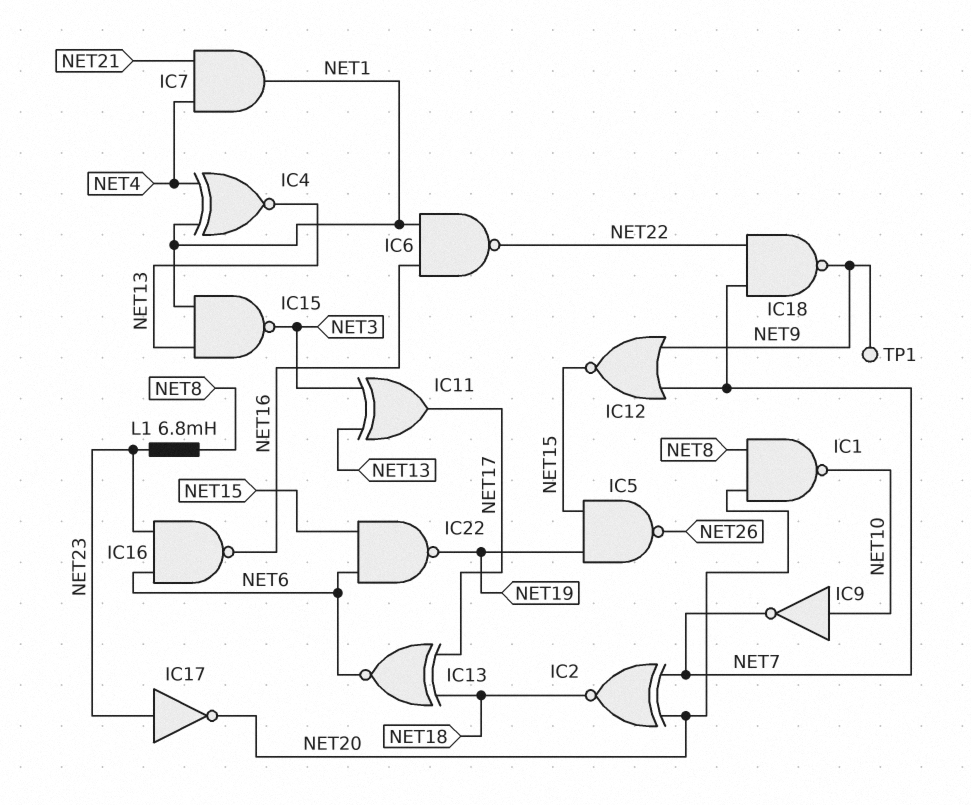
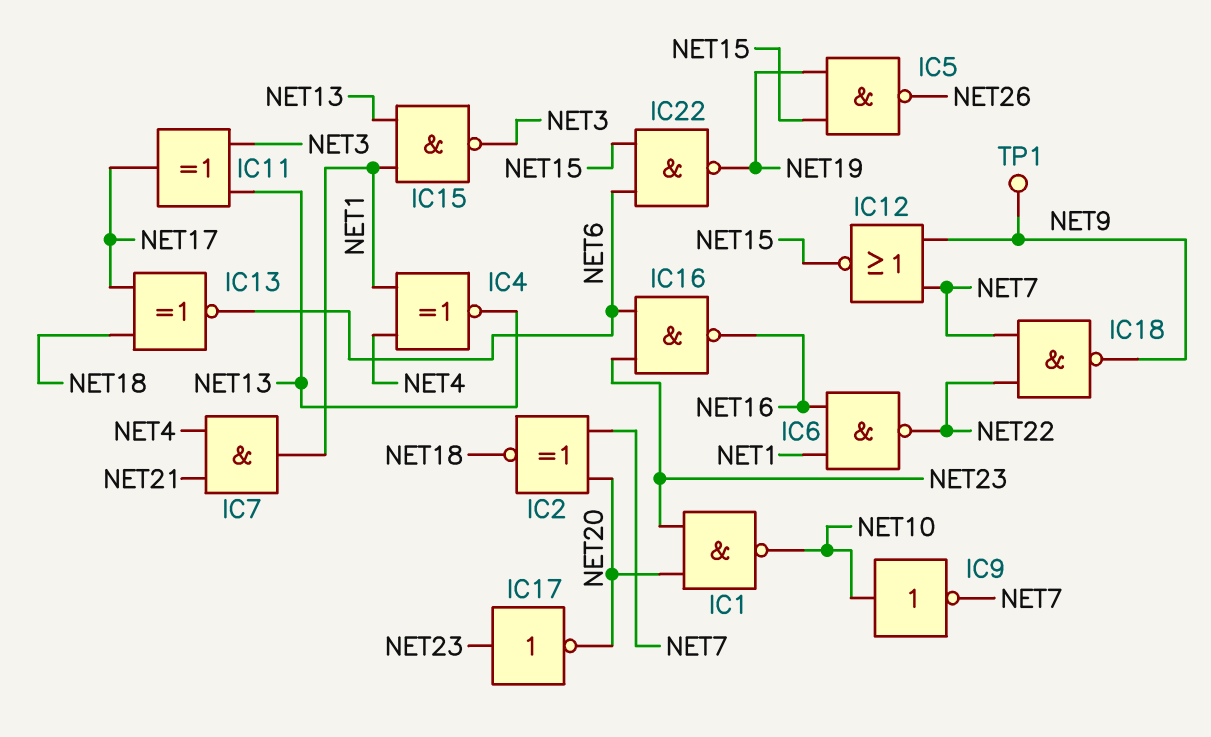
IC1: NAND (in NET8, in NET20, out NET10) -> NAND (in NET20, in NET23, out NET10)
L1: 6.8mH (NET8, NET23) -> none

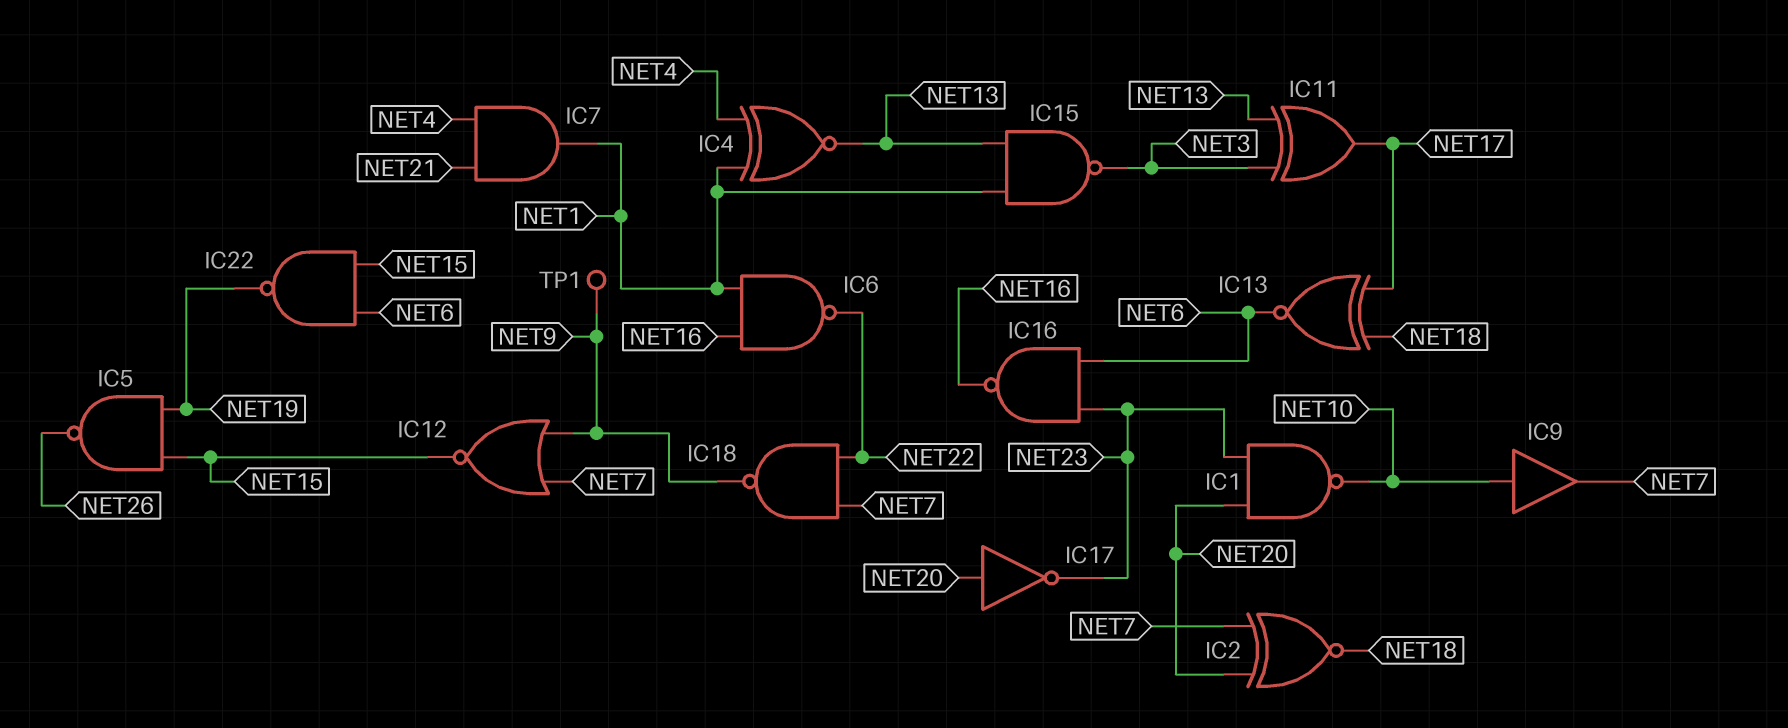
IC9: NOT (in NET10, out NET7) -> buffer (in NET10, out NET7)
IC17: NOT (in NET23, out NET20) -> NOT (in NET20, out NET23)

